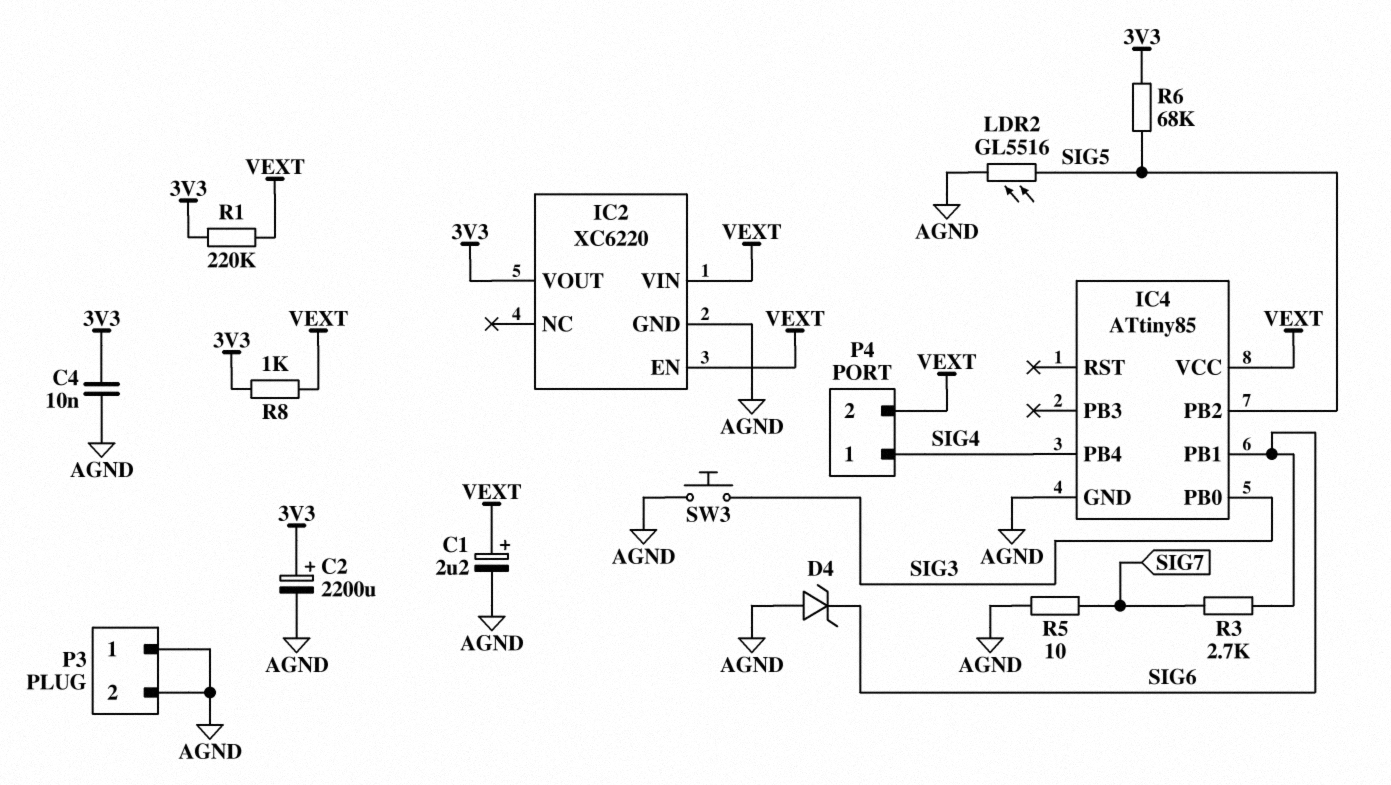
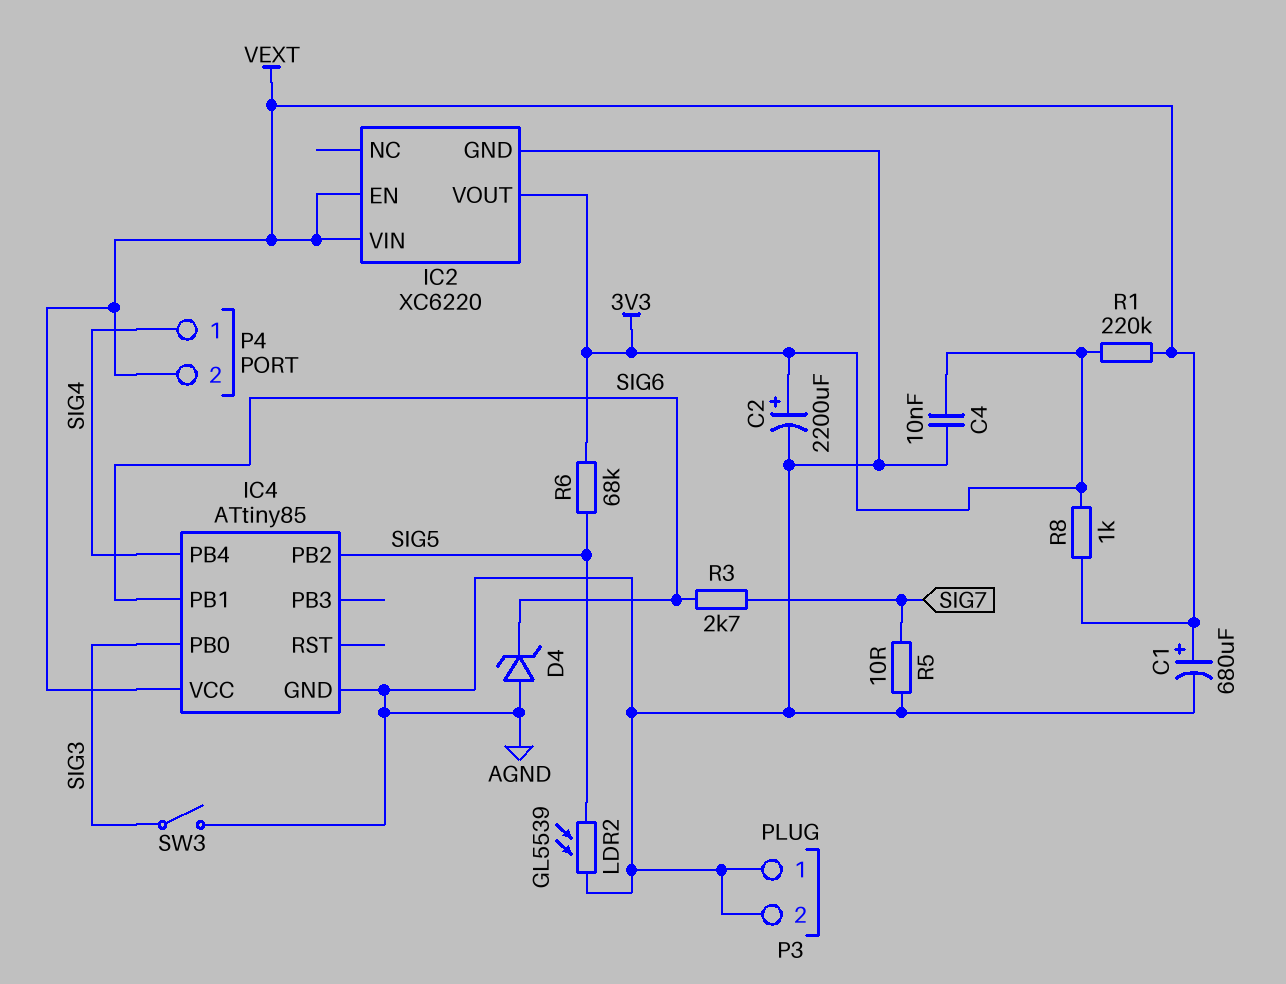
C1: 2.2uF (plus VEXT, minus AGND) -> 680uF (plus VEXT, minus AGND)
LDR2: GL5516 (AGND, SIG5) -> GL5539 (AGND, SIG5)
SW3: button (AGND, SIG3) -> switch (AGND, SIG3)

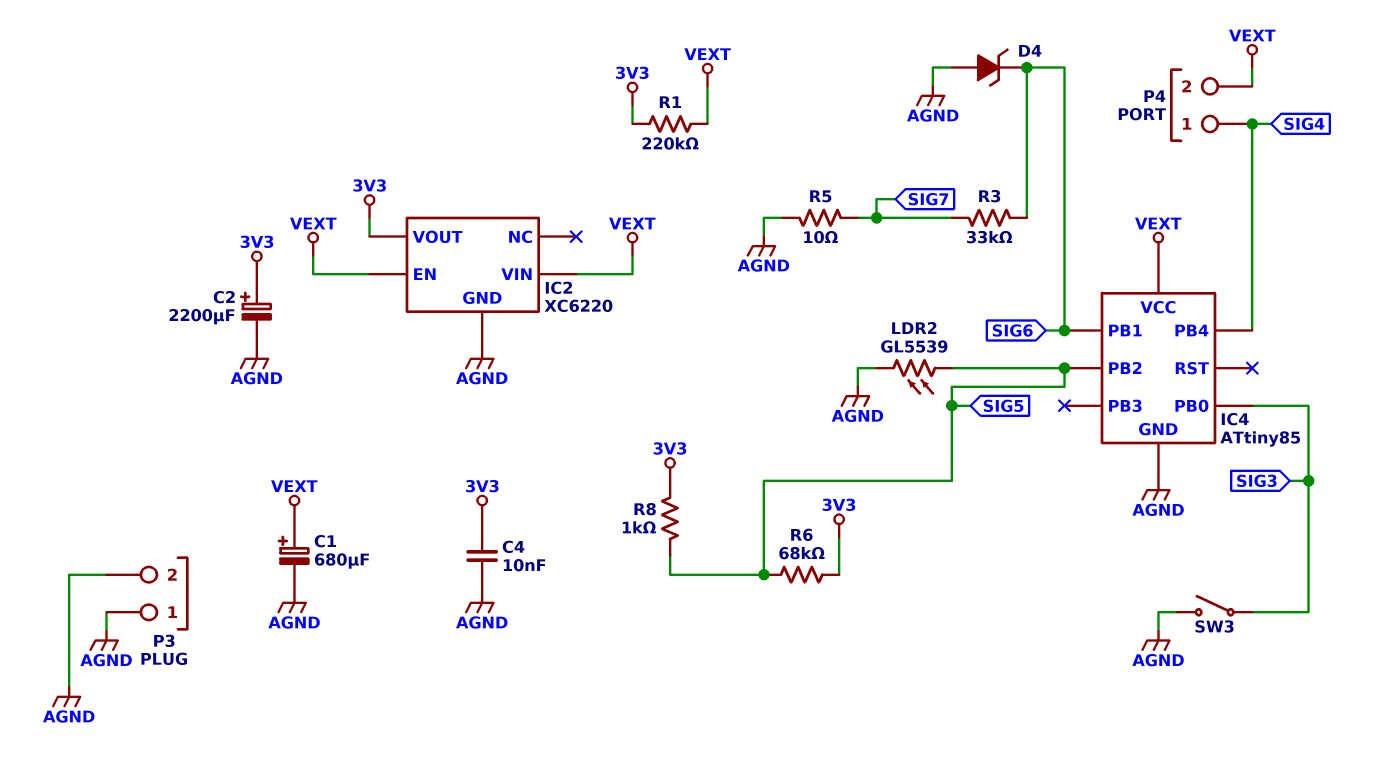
R3: 2.7k (SIG6, SIG7) -> 33k (SIG6, SIG7)
R8: 1k (3V3, VEXT) -> 1k (3V3, SIG5)

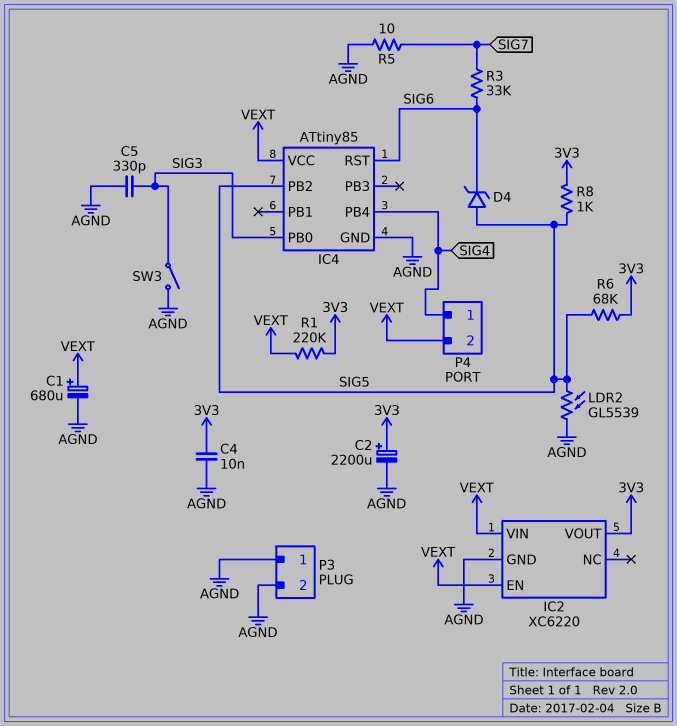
C5: none -> 330pF (AGND, SIG3)
D4: zener (A AGND, K SIG6) -> zener (A SIG5, K SIG6)
IC4 pin PB1: SIG6 -> none
IC4 pin RST: none -> SIG6

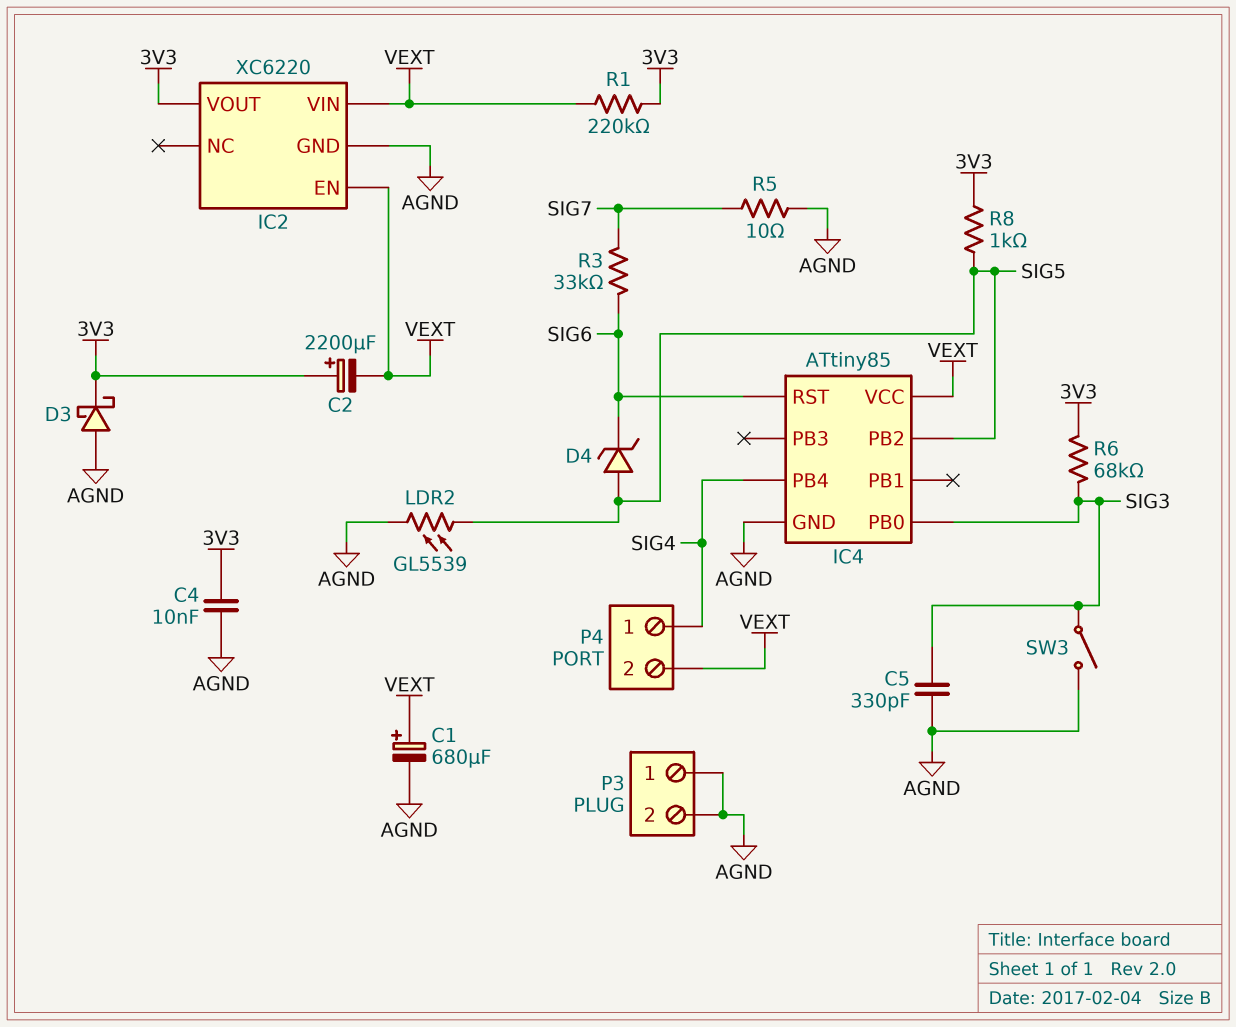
C2: 2200uF (plus 3V3, minus AGND) -> 2200uF (plus 3V3, minus VEXT)
D3: none -> schottky (A AGND, K 3V3)
R6: 68k (3V3, SIG5) -> 68k (3V3, SIG3)

